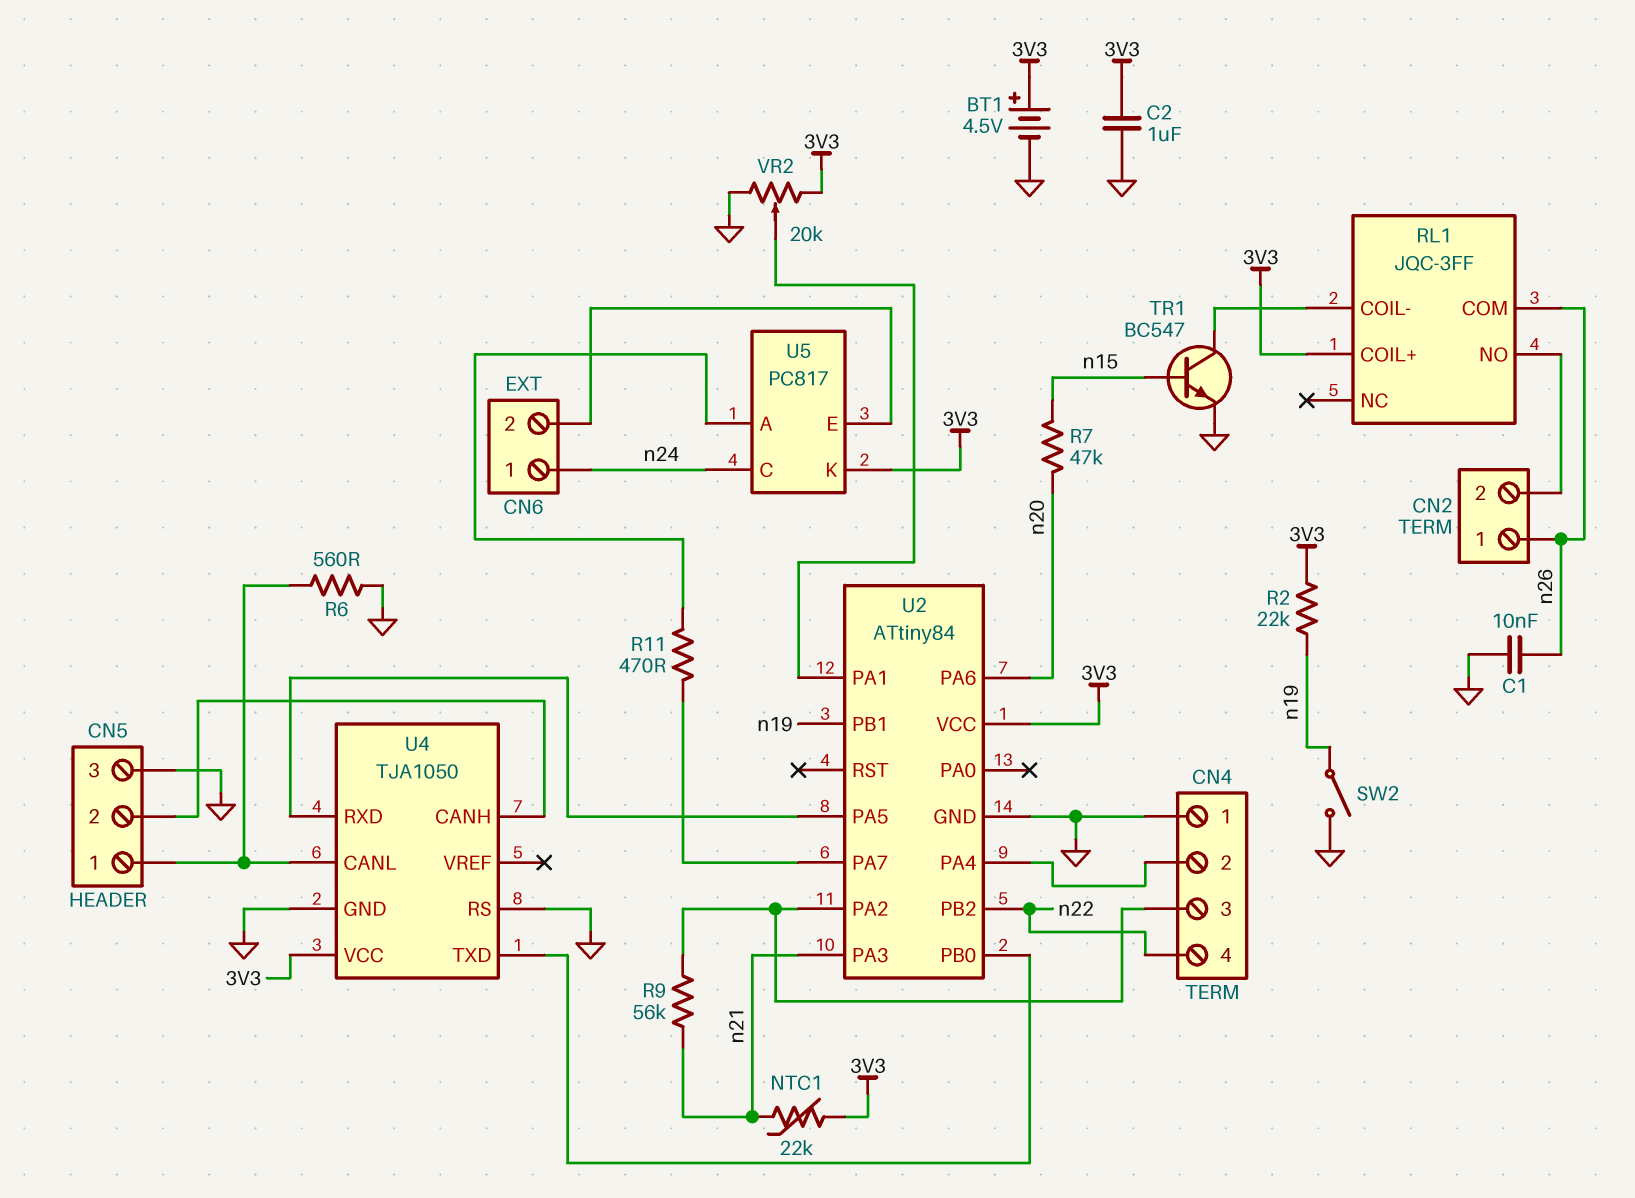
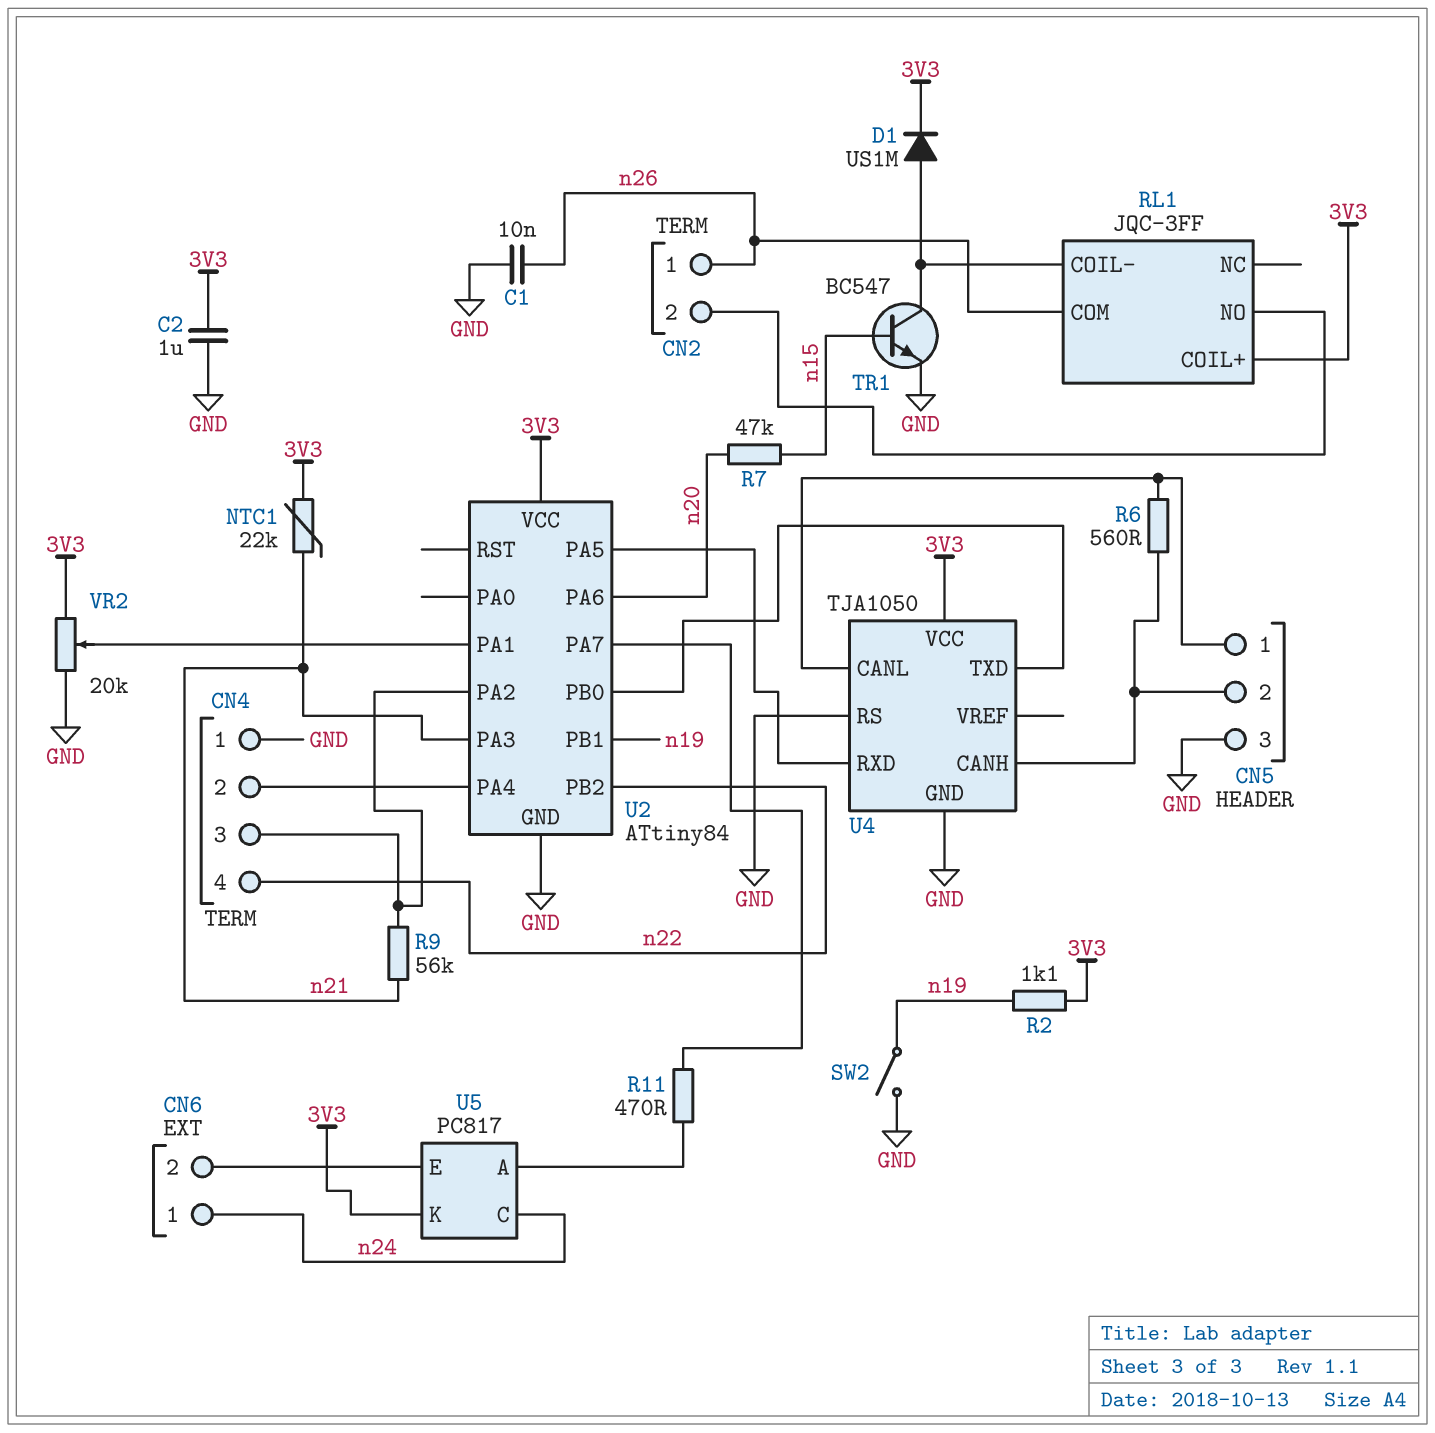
BT1: 4.5V (plus 3V3, minus GND) -> none
D1: none -> diode US1M (A RL1/COIL-, K 3V3)
R2: 22k (3V3, n19) -> 1.1k (3V3, n19)
R6: 560 (CN5/1, GND) -> 560 (CN5/1, CN5/2)

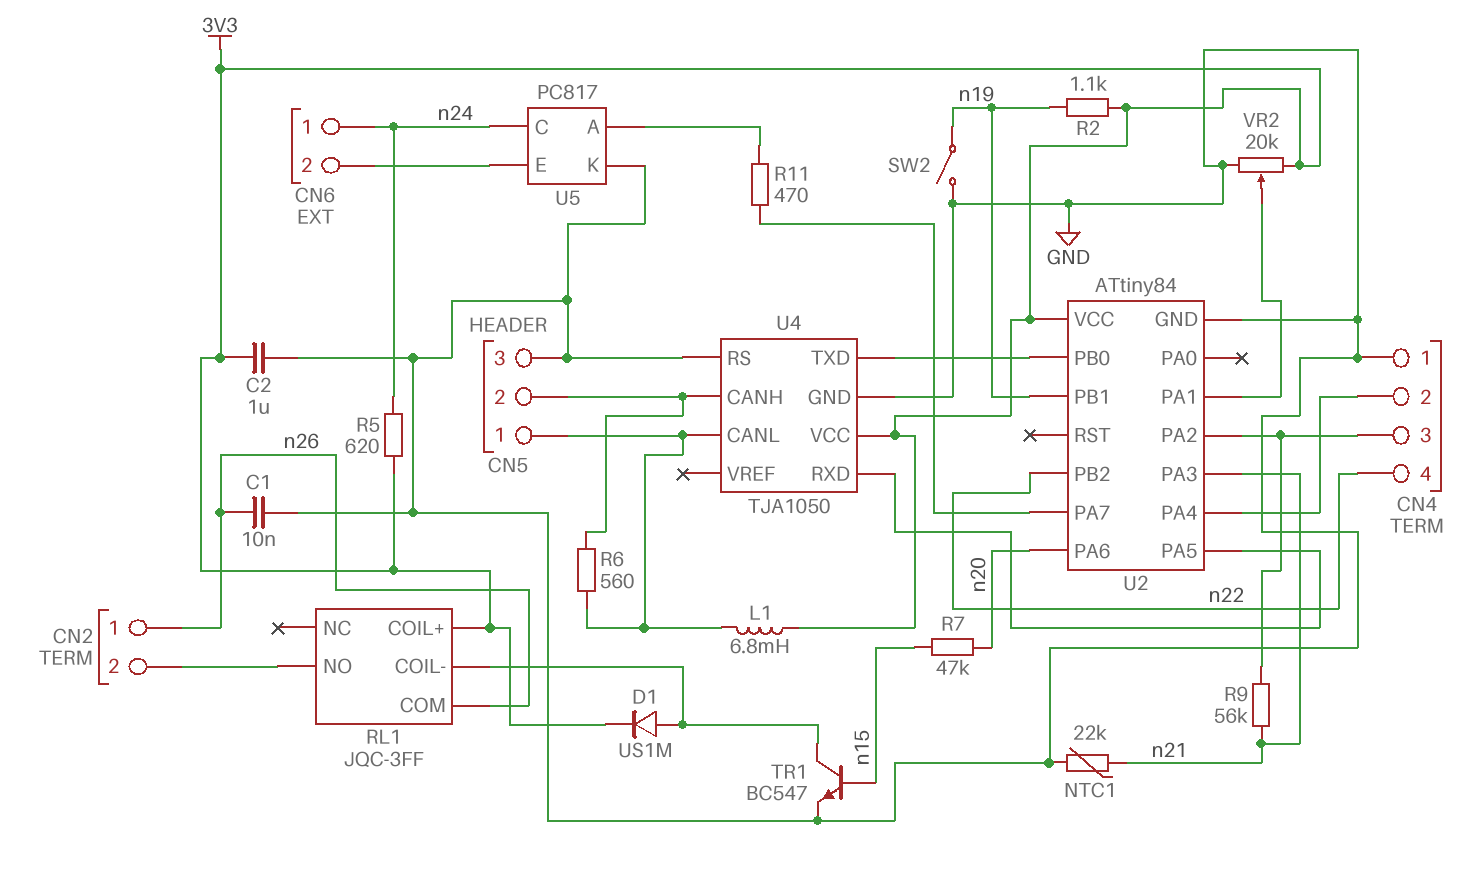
L1: none -> 6.8mH (3V3, CN5/1)
NTC1: 22k (3V3, n21) -> 22k (GND, n21)
R5: none -> 620 (3V3, n24)
U5 pin K: 3V3 -> GND

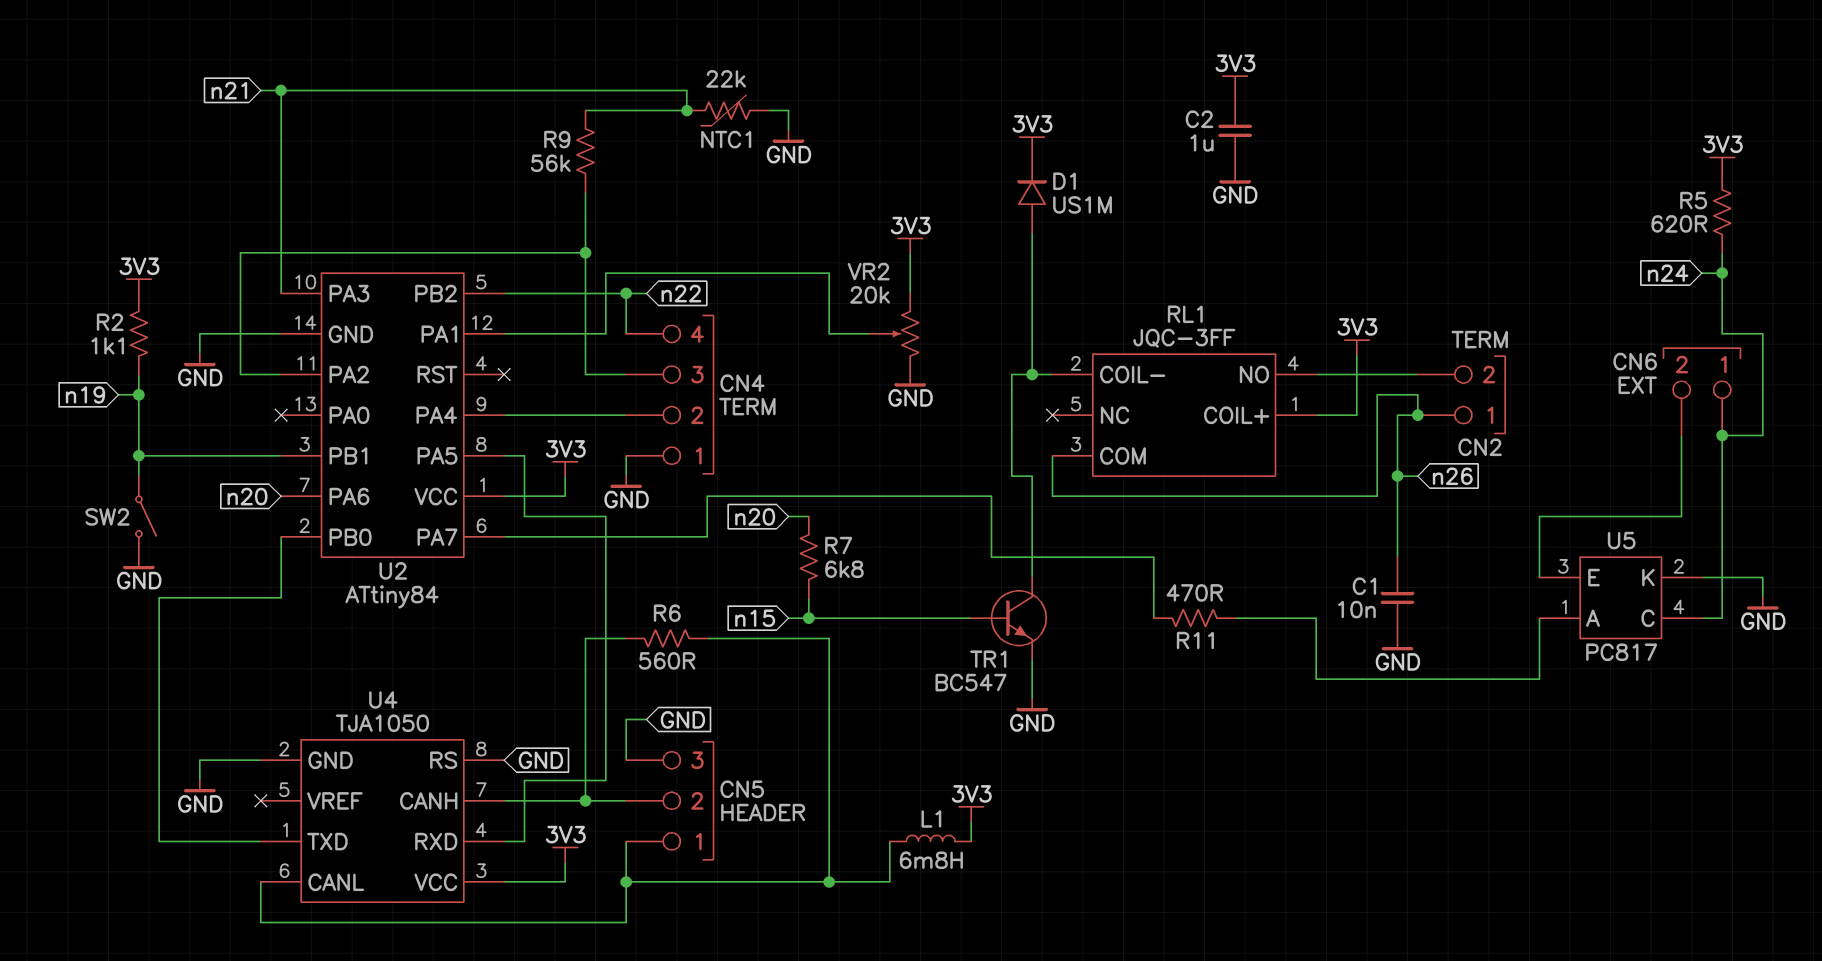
R7: 47k (n15, n20) -> 6.8k (n15, n20)

